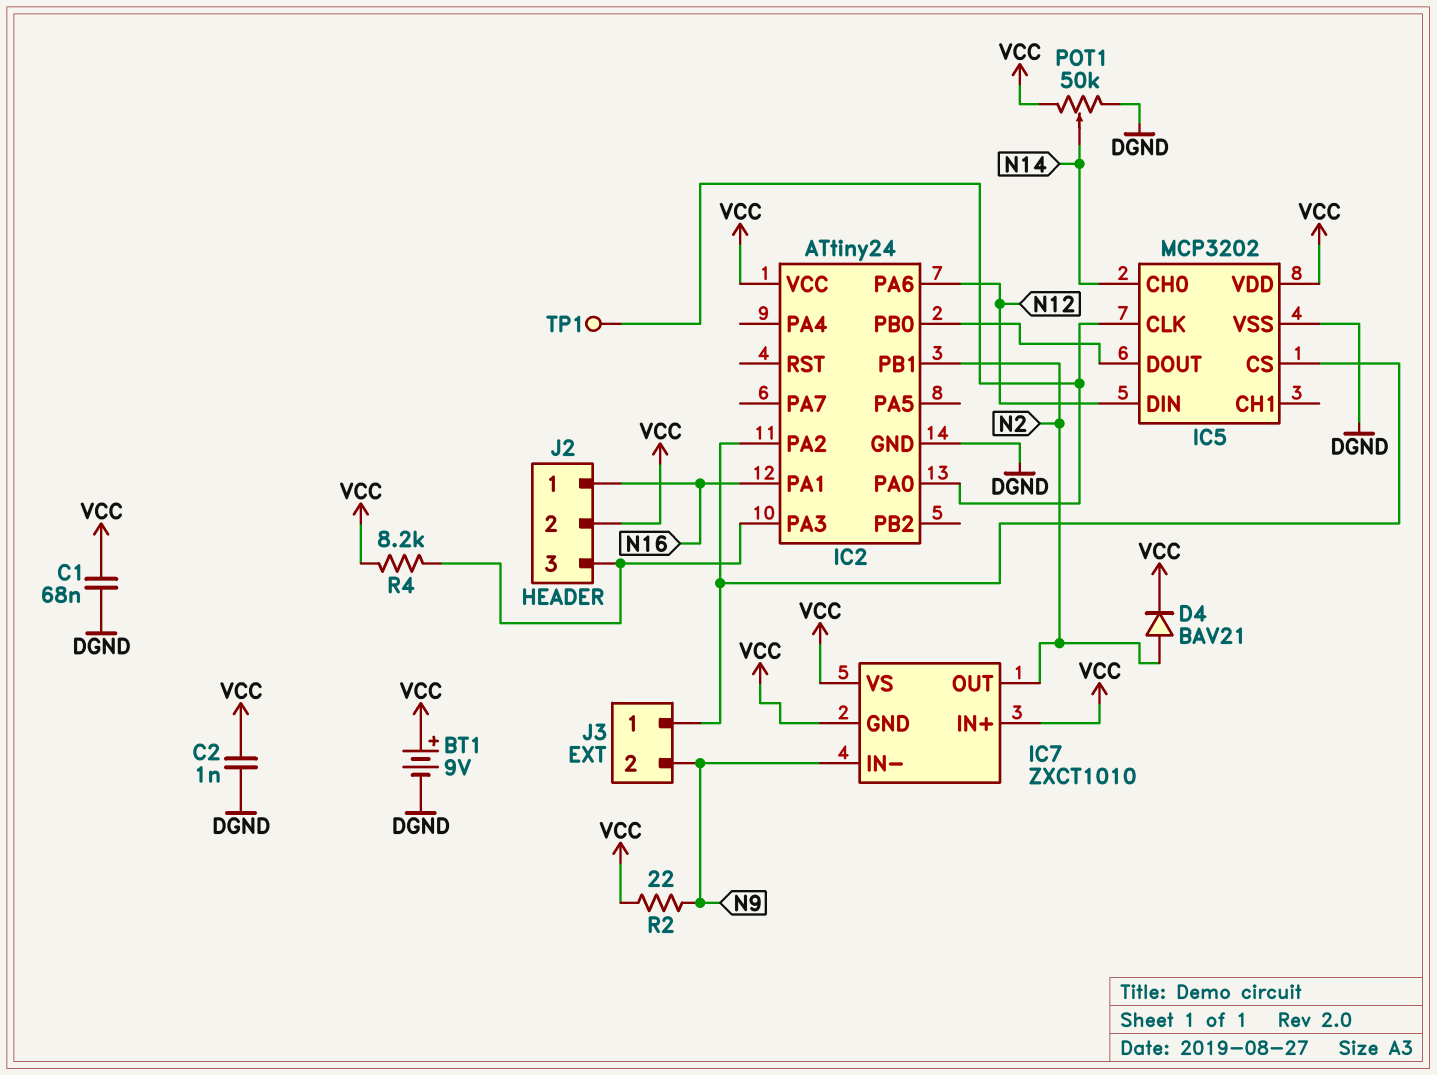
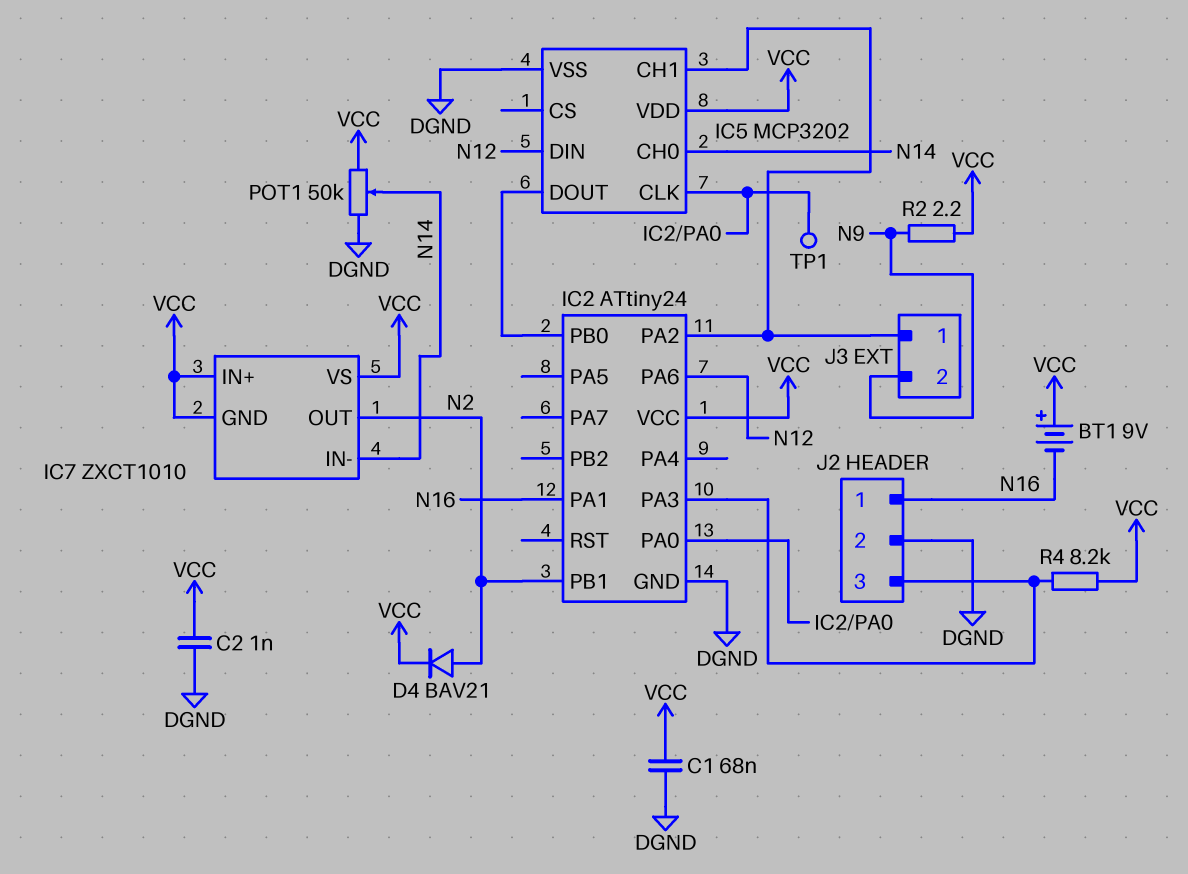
BT1: 9V (plus VCC, minus DGND) -> 9V (plus VCC, minus N16)
IC5 pin CH1: none -> IC2/PA2
IC5 pin CS: IC2/PA2 -> none
IC7 pin IN-: N9 -> N14
J2 pin 2: VCC -> DGND
R2: 22 (N9, VCC) -> 2.2 (N9, VCC)

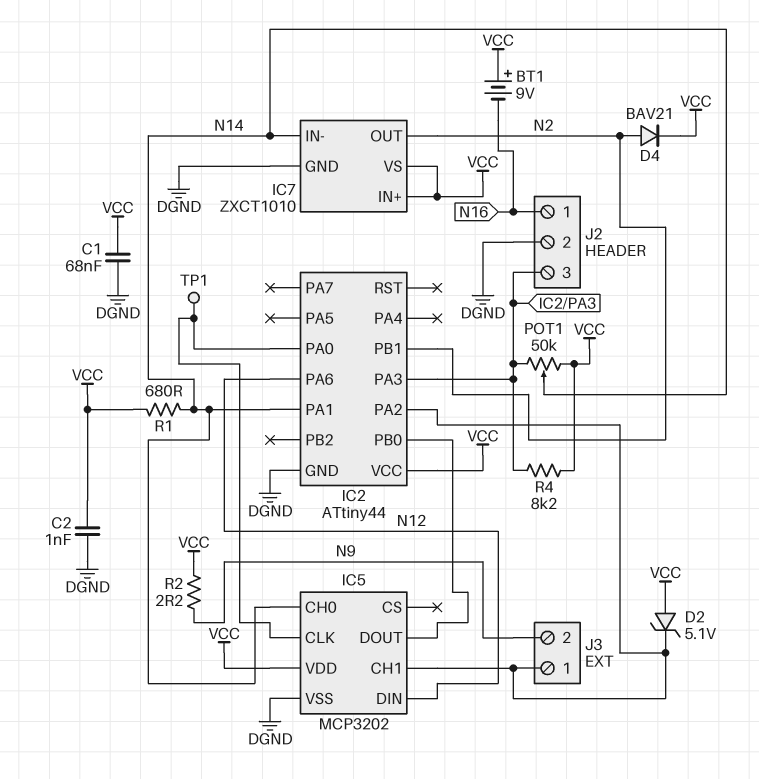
D2: none -> zener 5.1V (A VCC, K IC2/PA2)
IC2: ATtiny24 -> ATtiny44
IC2 pin PA1: N16 -> N14
IC7 pin GND: VCC -> DGND
POT1: 50k (DGND, VCC, wiper N14) -> 50k (IC2/PA3, VCC, wiper N14)
R1: none -> 680 (N14, VCC)

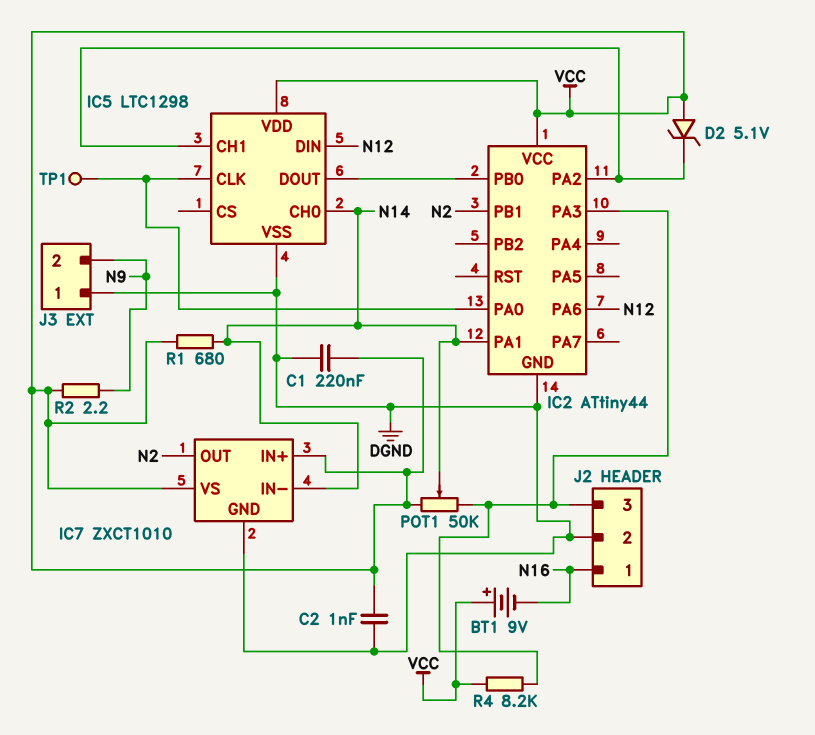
C1: 68nF (DGND, VCC) -> 220nF (DGND, VCC)
D4: diode BAV21 (A N2, K VCC) -> none
IC5: MCP3202 -> LTC1298
J3 pin 1: IC2/PA2 -> DGND

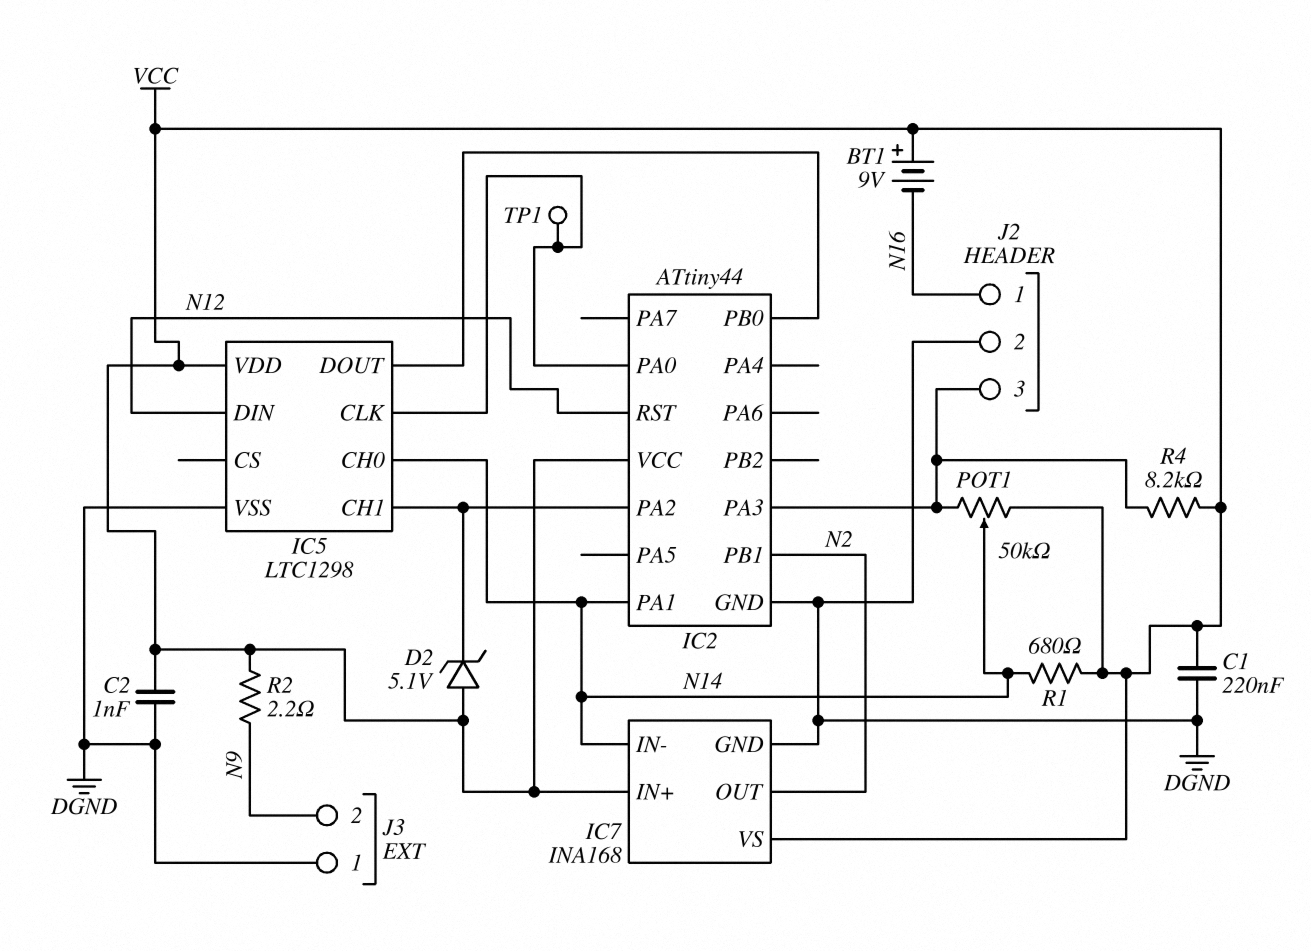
IC2 pin PA6: N12 -> none
IC2 pin RST: none -> N12
IC7: ZXCT1010 -> INA168

